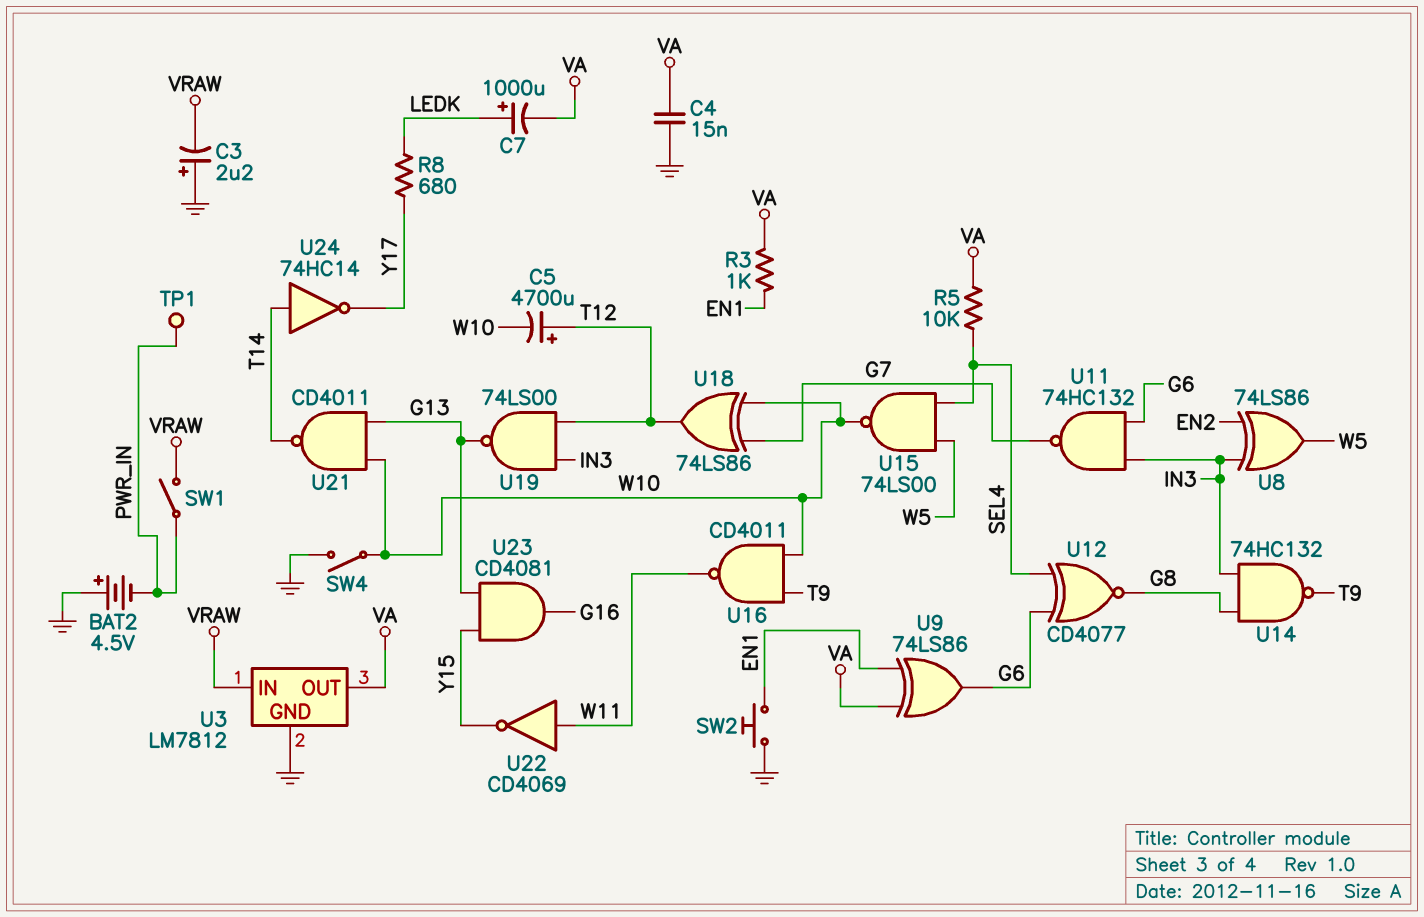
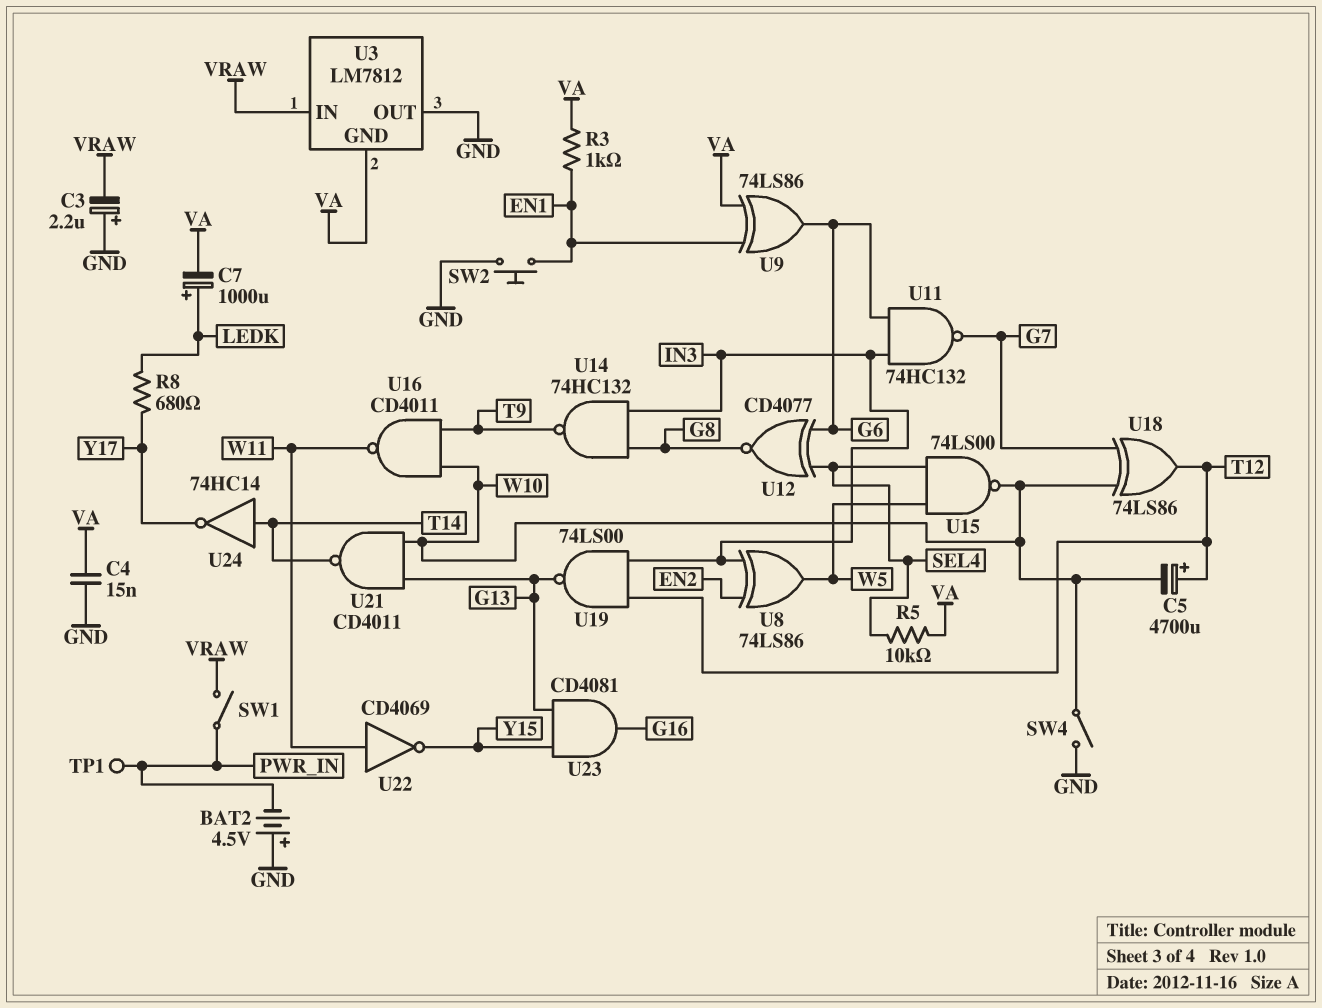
U3 pin GND: GND -> VA
U3 pin OUT: VA -> GND

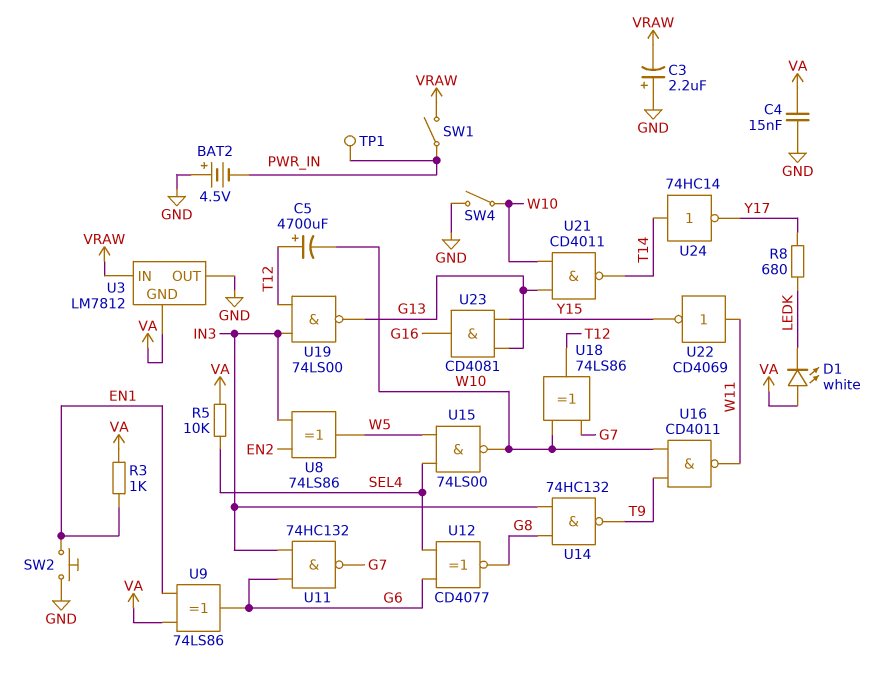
C7: 1000uF (plus LEDK, minus VA) -> none
D1: none -> LED white (A VA, K LEDK)

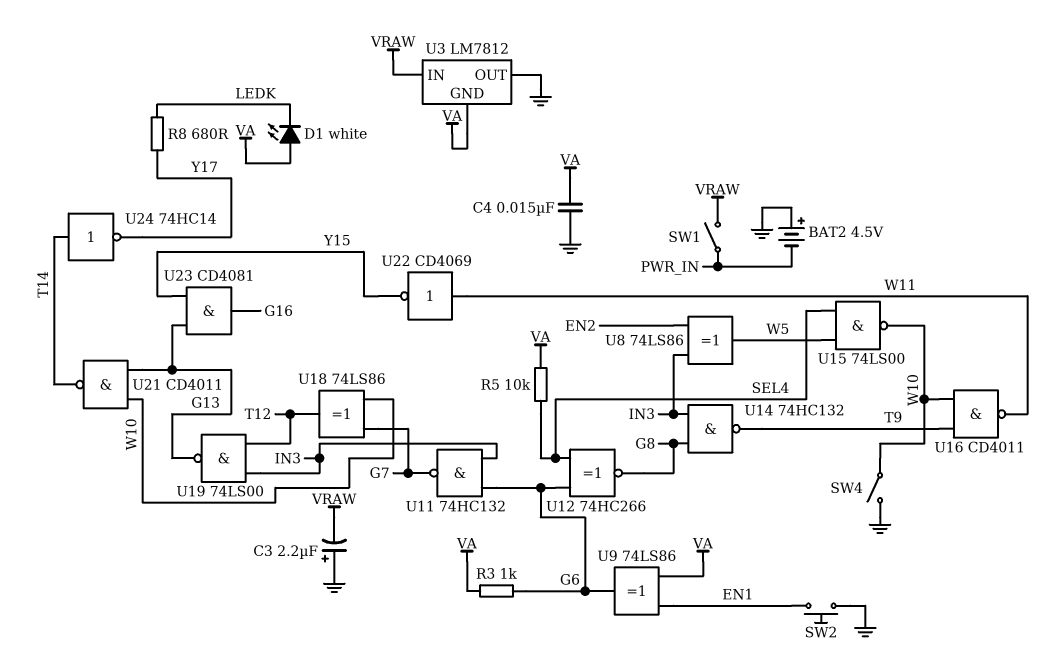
C5: 4700uF (plus T12, minus W10) -> none
R3: 1k (EN1, VA) -> 1k (G6, VA)
TP1: test point (PWR_IN) -> none
U12: XNOR CD4077 (in G6, in SEL4, out G8) -> XNOR 74HC266 (in G6, in SEL4, out G8)

